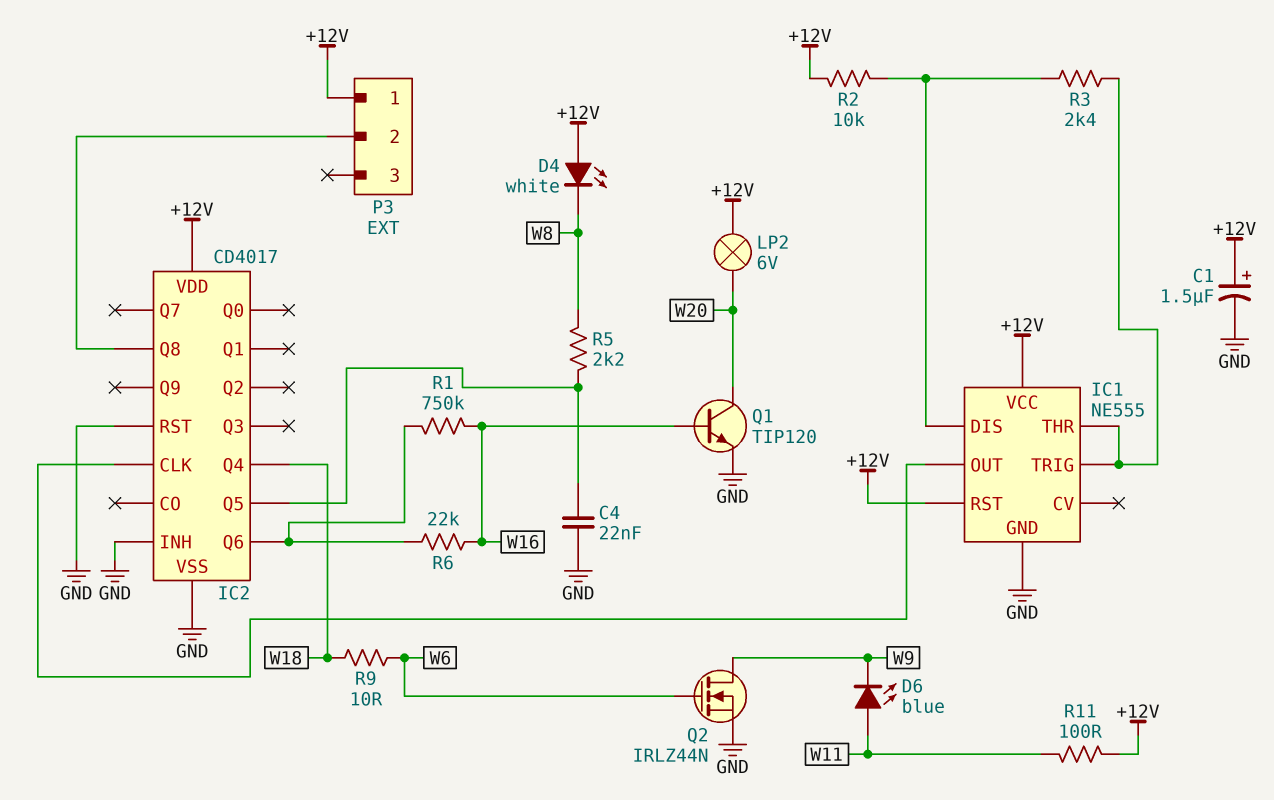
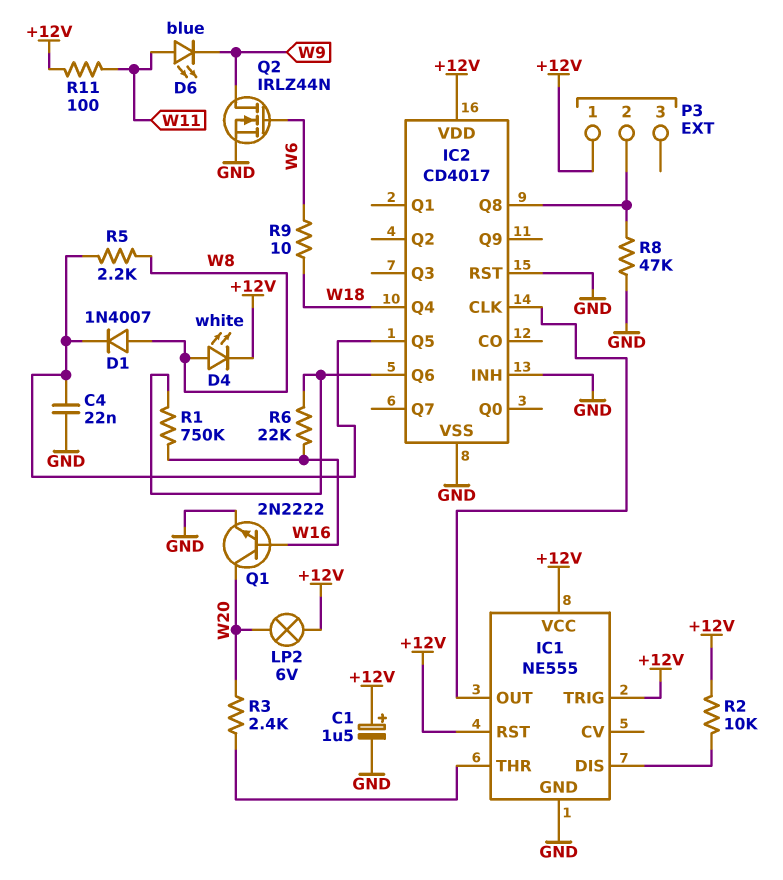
D1: none -> diode 1N4007 (A W8, K IC2/Q5)
D4: LED white (A +12V, K W8) -> LED white (A W8, K +12V)
IC1 pin TRIG: IC1/THR -> +12V
Q1: NPN TIP120 (B W16, C W20, E GND) -> NPN 2N2222 (B W16, C W20, E GND)
R3: 2.4k (IC1/DIS, IC1/THR) -> 2.4k (IC1/THR, W20)
R8: none -> 47k (GND, IC2/Q8)

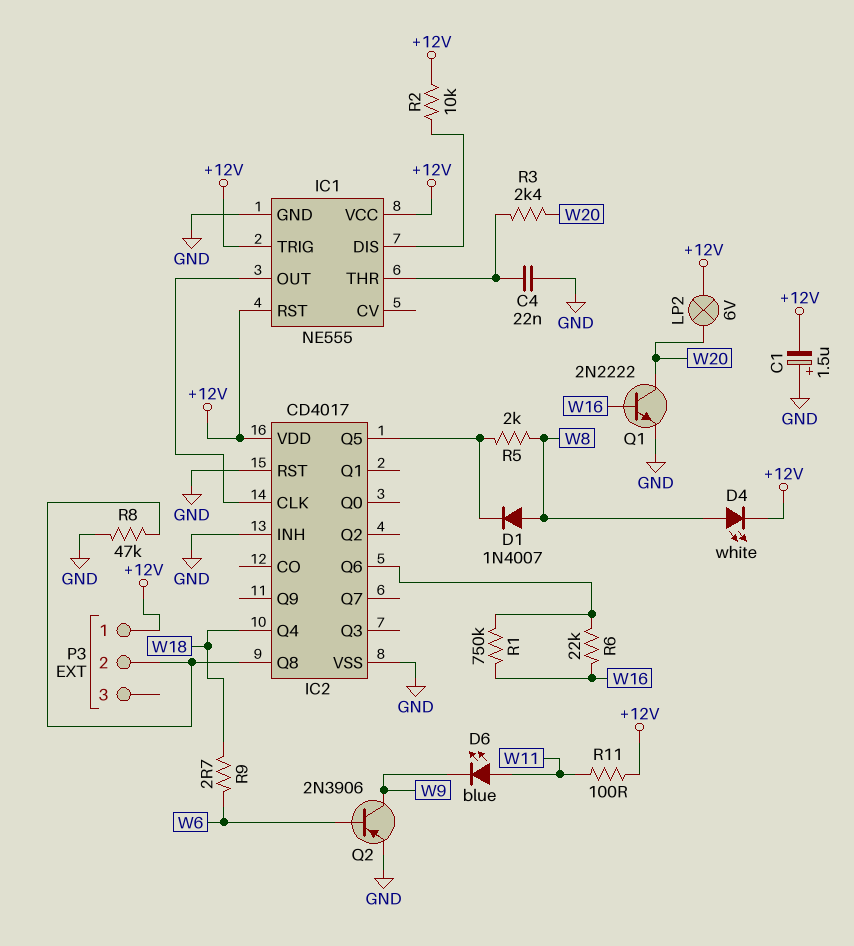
C1: 1.5uF (plus +12V, minus GND) -> 1.5uF (plus GND, minus +12V)
C4: 22nF (GND, IC2/Q5) -> 22nF (GND, IC1/THR)
Q2: NMOS IRLZ44N (G W6, D W9, S GND) -> PNP 2N3906 (B W6, C W9, E GND)
R5: 2.2k (IC2/Q5, W8) -> 2k (IC2/Q5, W8)
R9: 10 (W6, W18) -> 2.7 (W6, W18)

